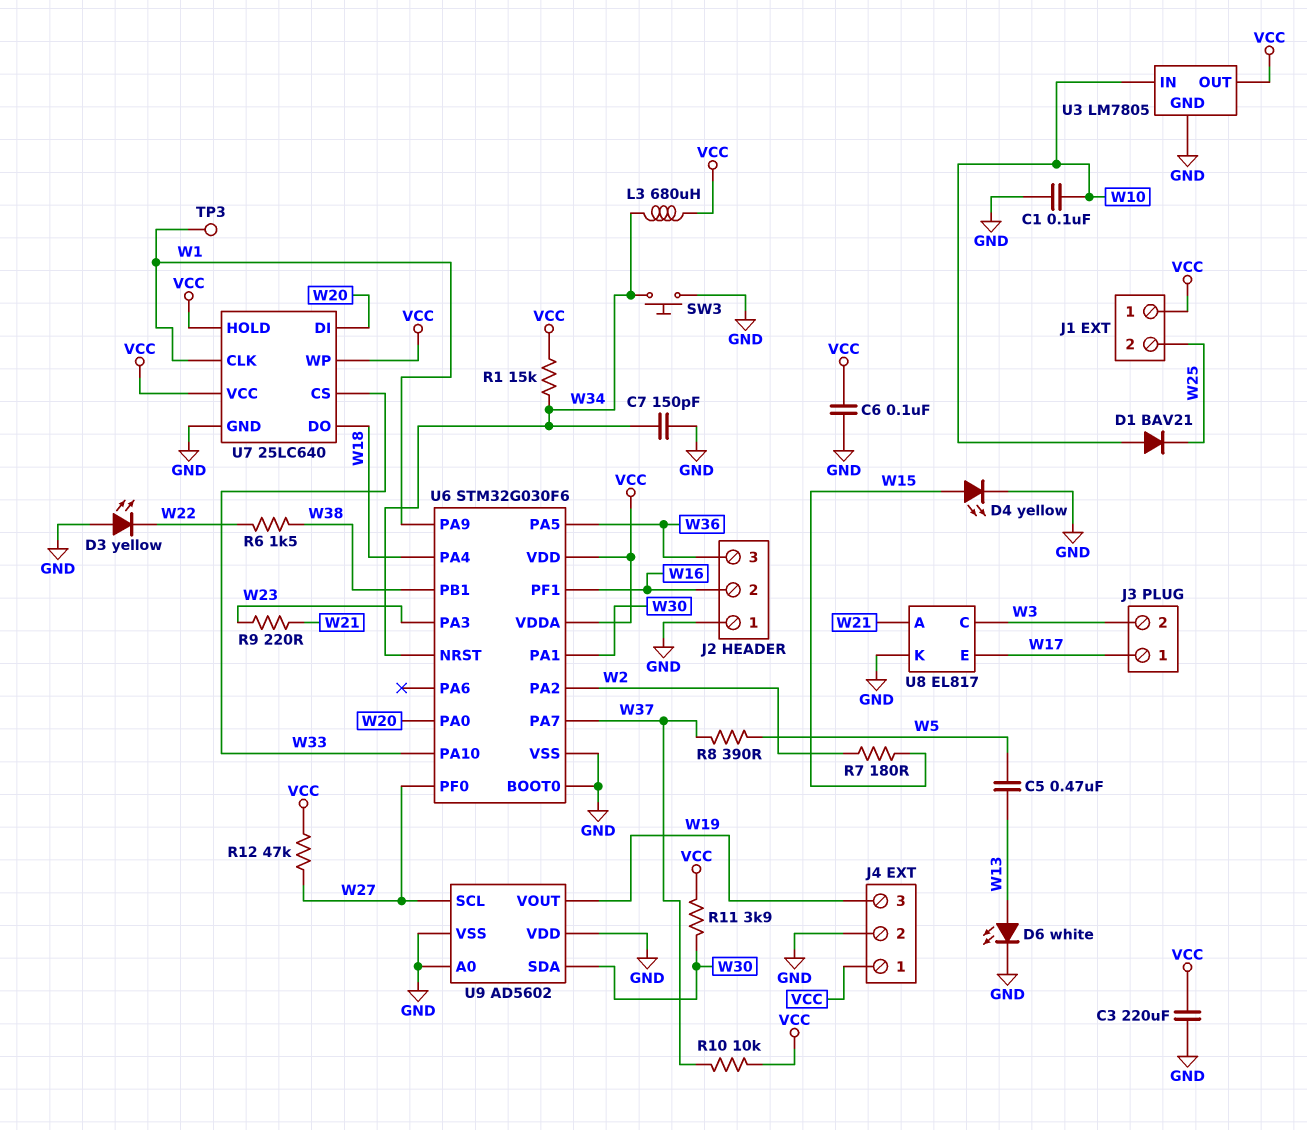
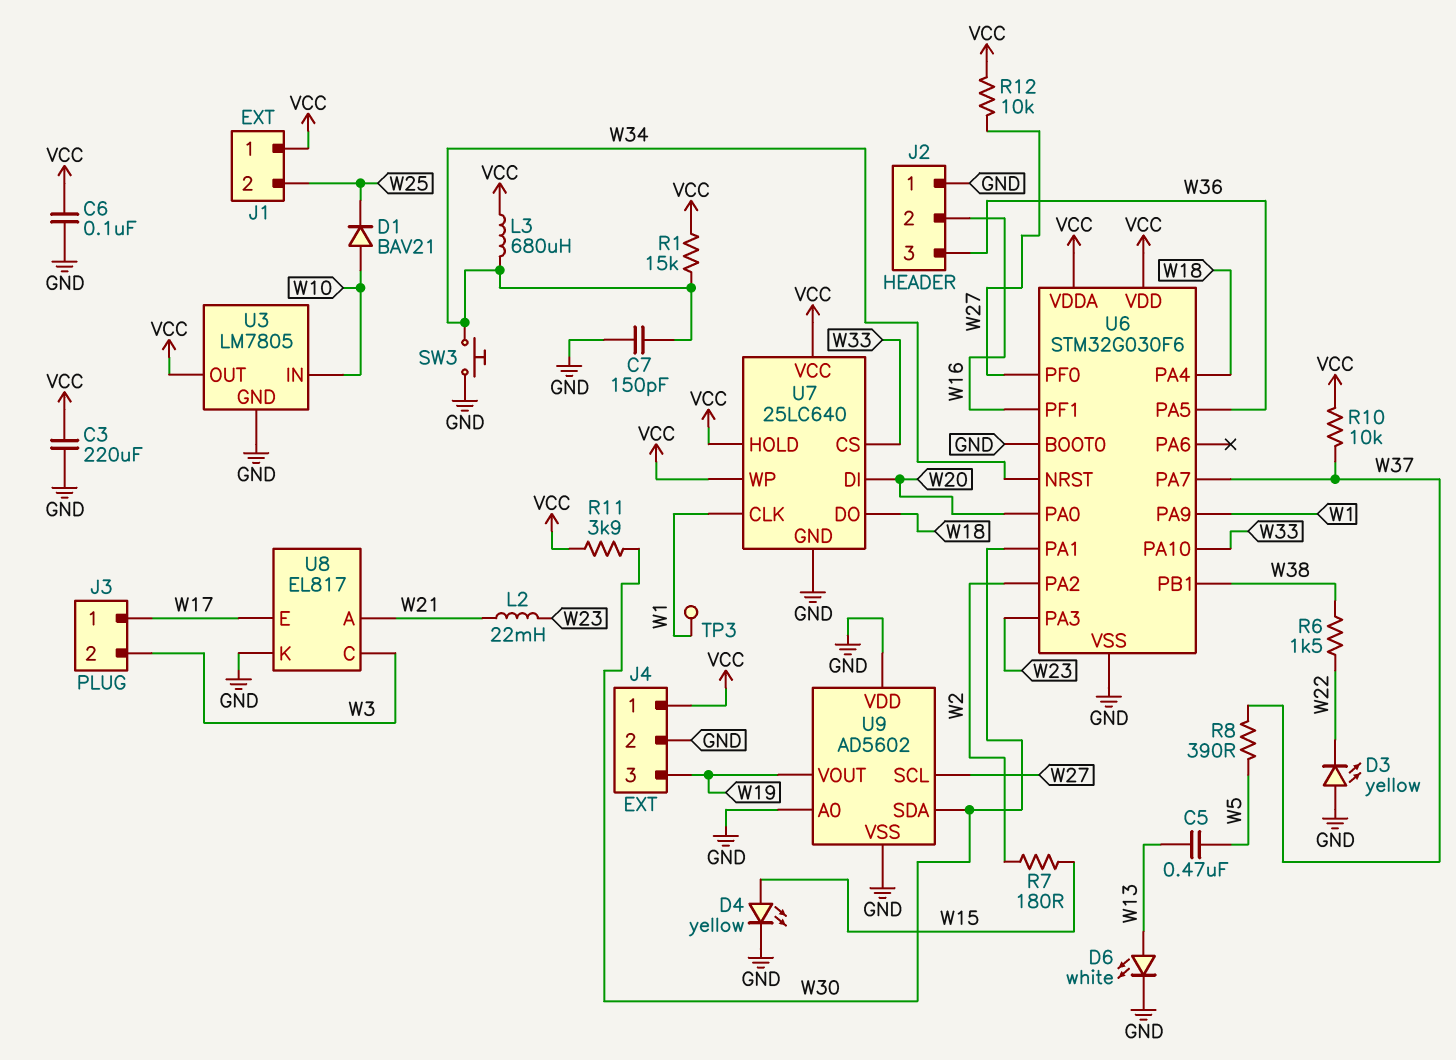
C1: 100nF (GND, W10) -> none
L2: none -> 22mH (W21, W23)
R9: 220 (W21, W23) -> none
R12: 47k (VCC, W27) -> 10k (VCC, W27)

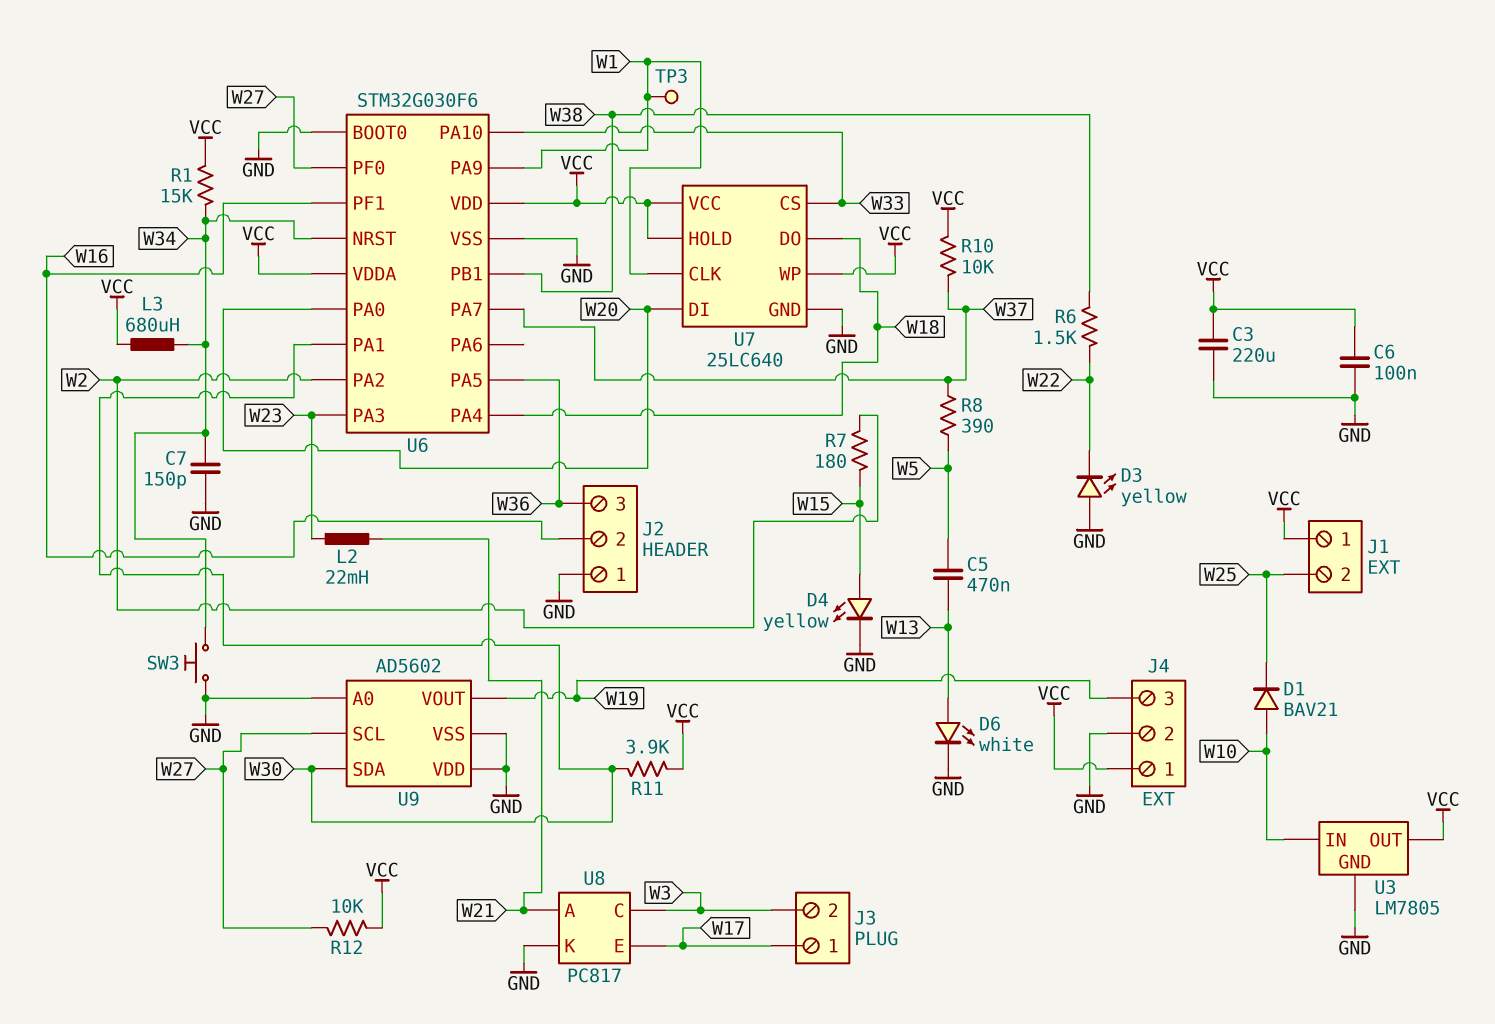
U8: EL817 -> PC817

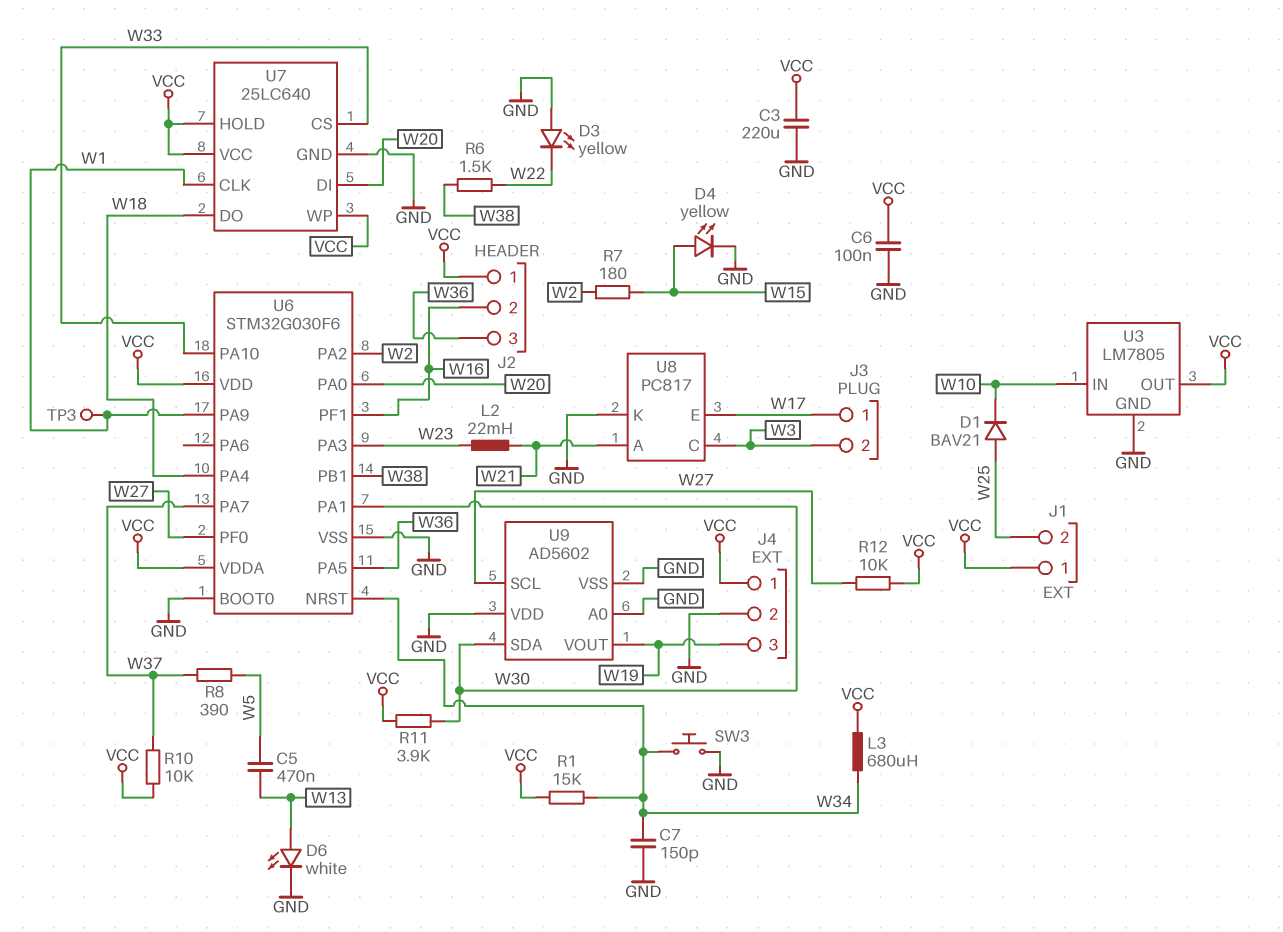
D1: diode BAV21 (A W10, K W25) -> diode BAV21 (A W25, K W10)
J2 pin 1: GND -> VCC

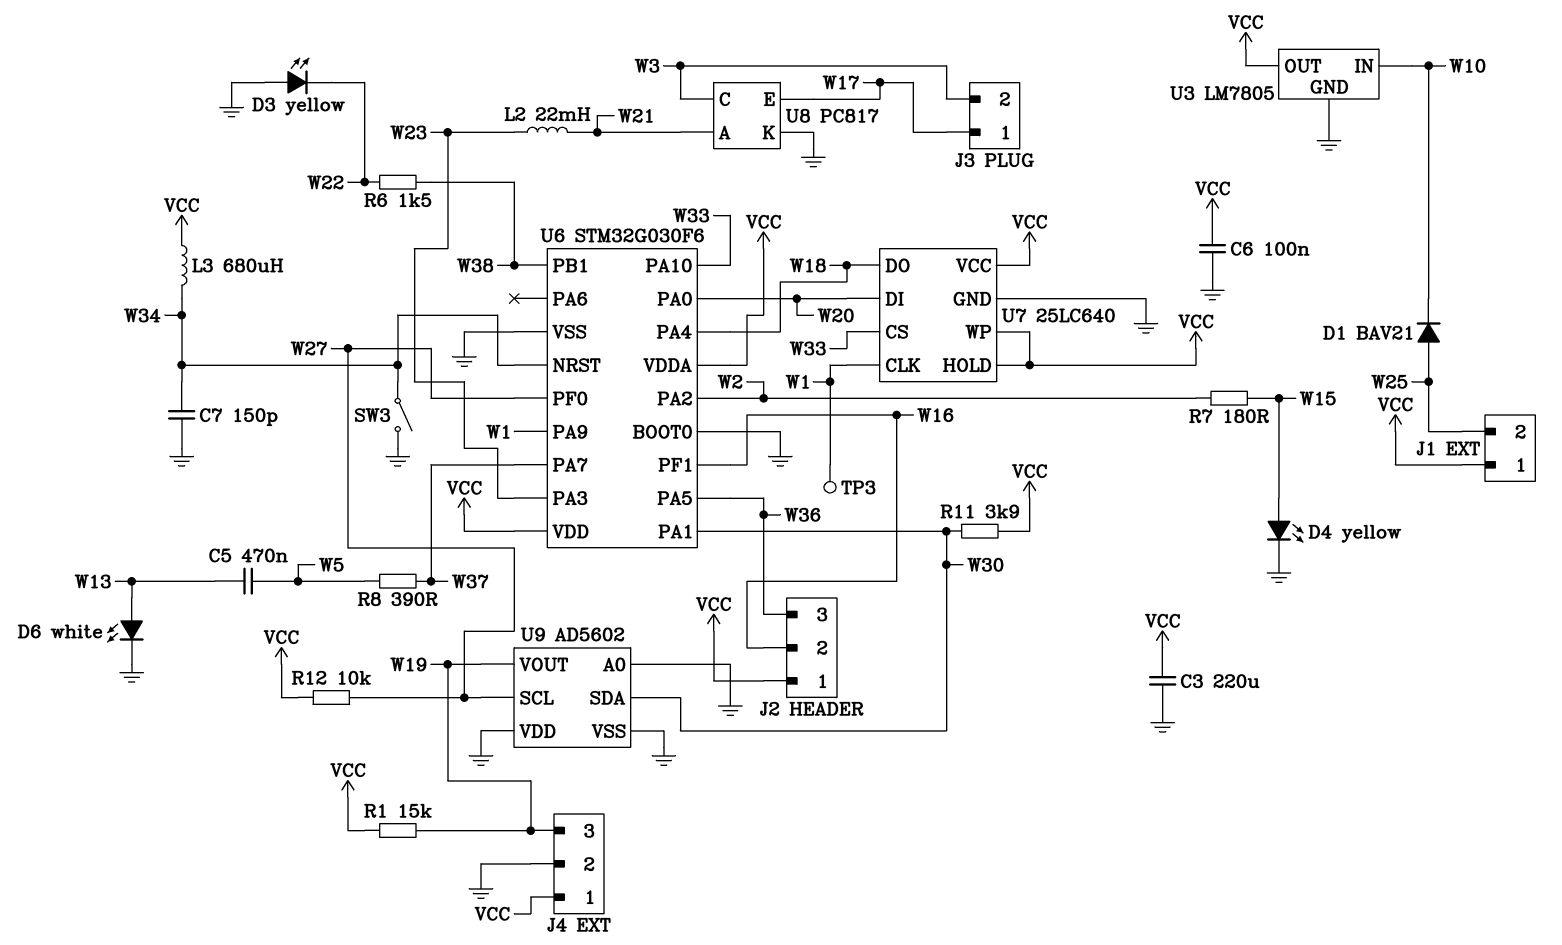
R1: 15k (VCC, W34) -> 15k (VCC, W19)
R10: 10k (VCC, W37) -> none
SW3: button (GND, W34) -> switch (GND, W34)

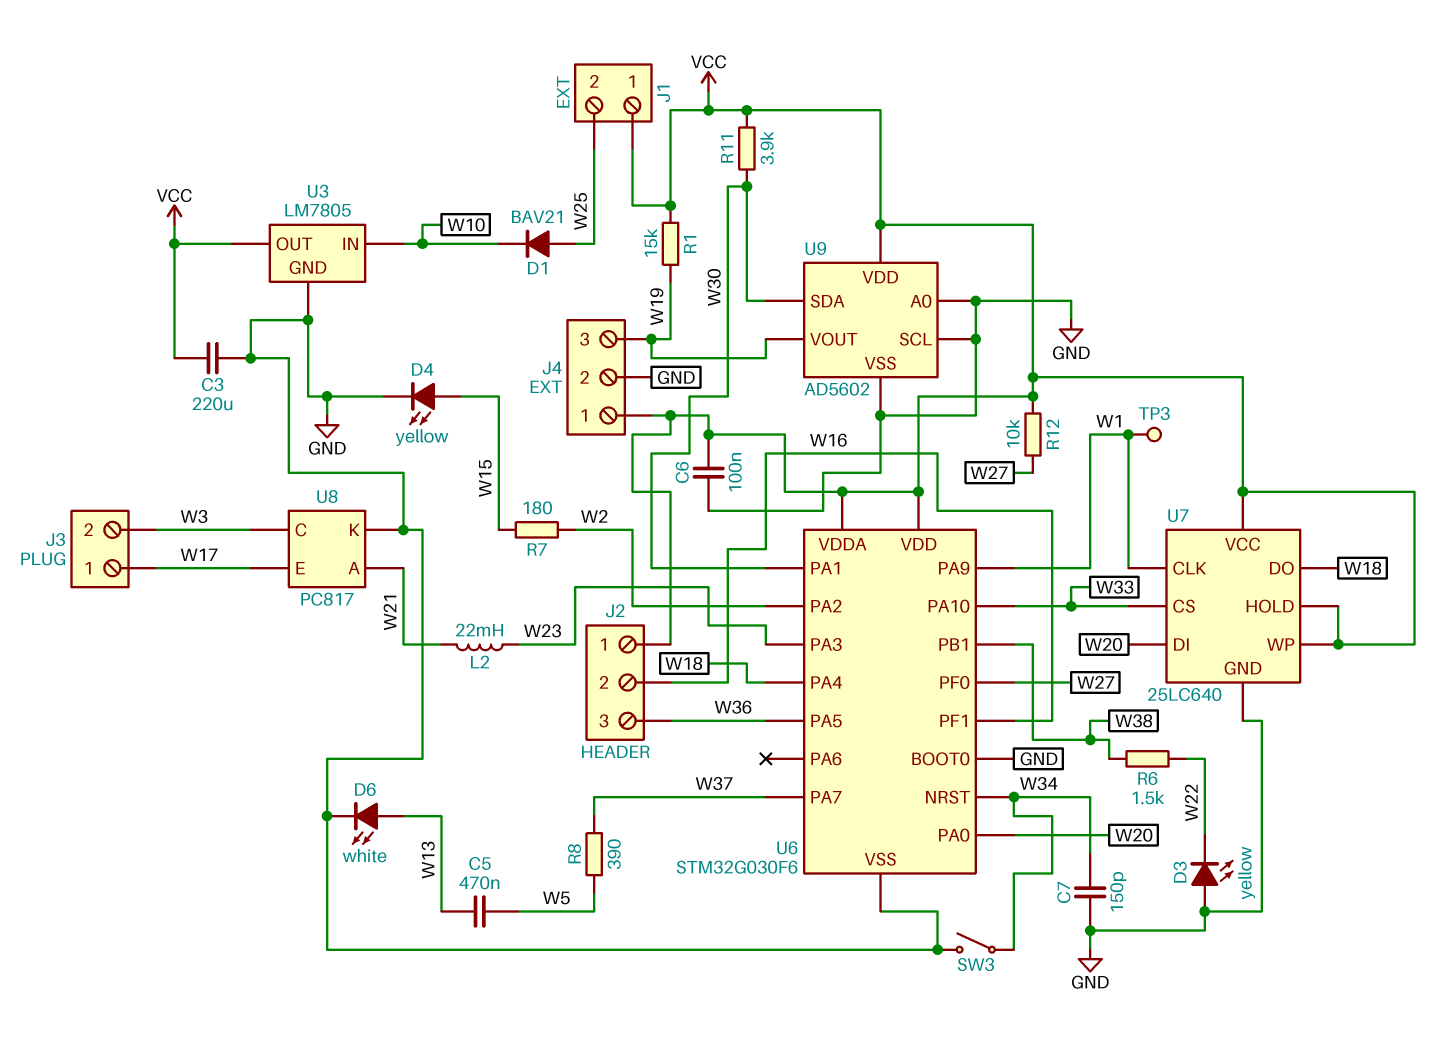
L3: 680uH (VCC, W34) -> none
U9 pin SCL: W27 -> GND
U9 pin VDD: GND -> VCC

